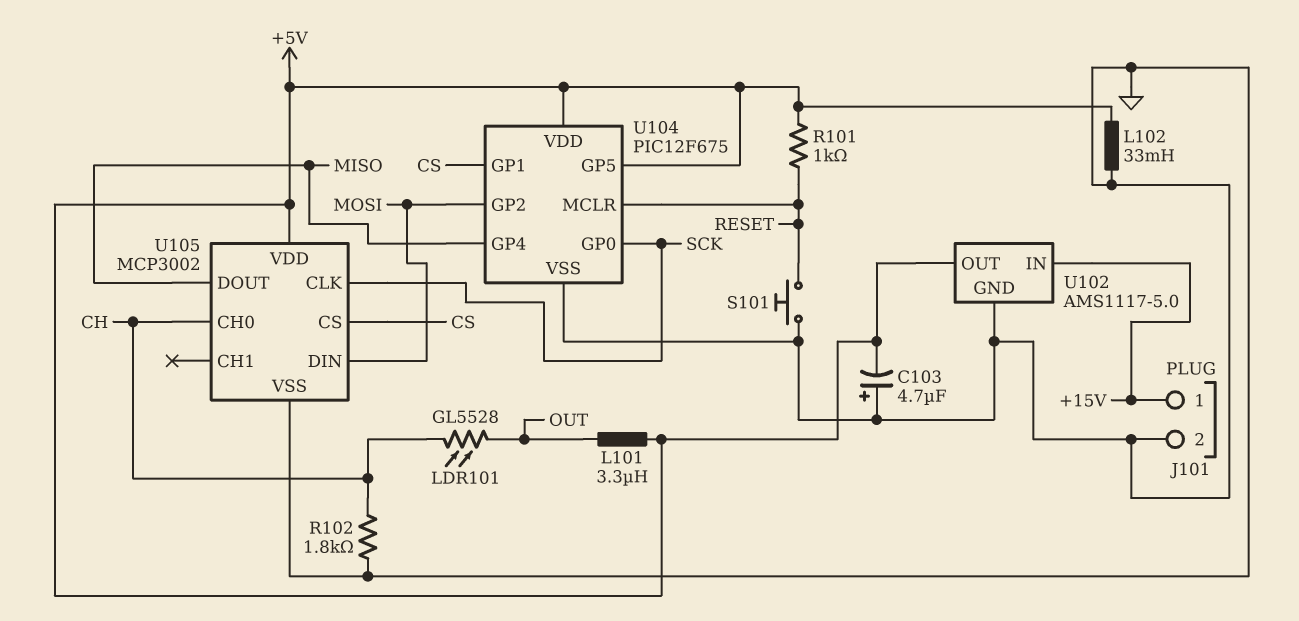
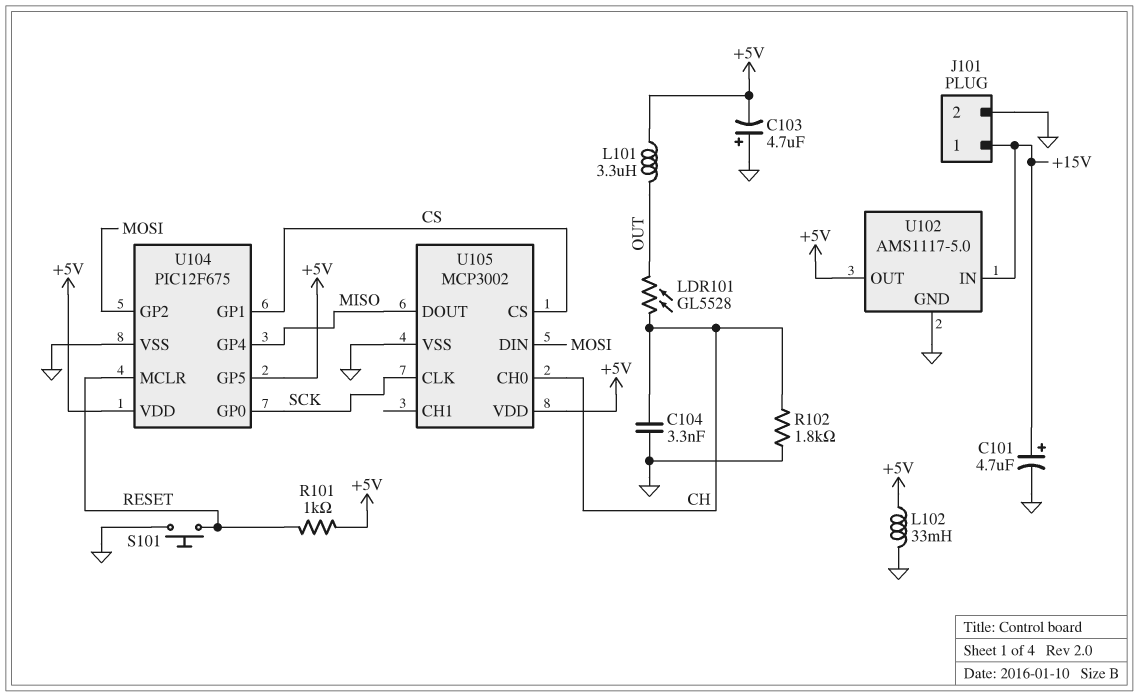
C101: none -> 4.7uF (plus +15V, minus GND)
C104: none -> 3.3nF (CH, GND)

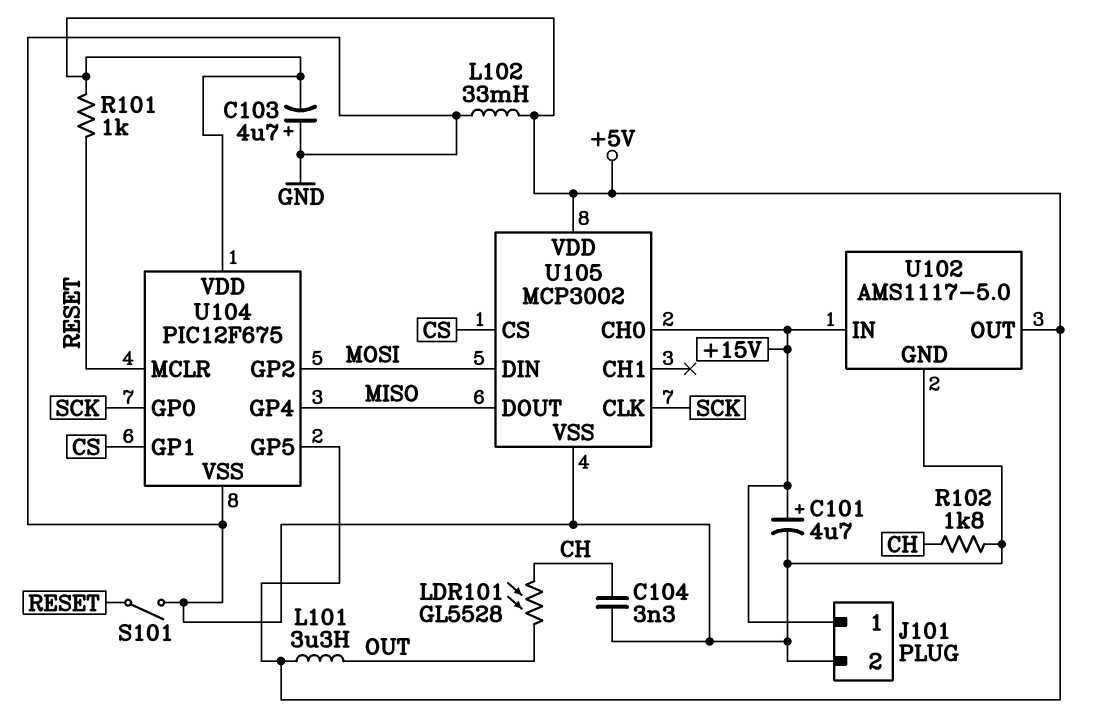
S101: button (GND, RESET) -> switch (GND, RESET)
U105 pin CH0: CH -> +15V

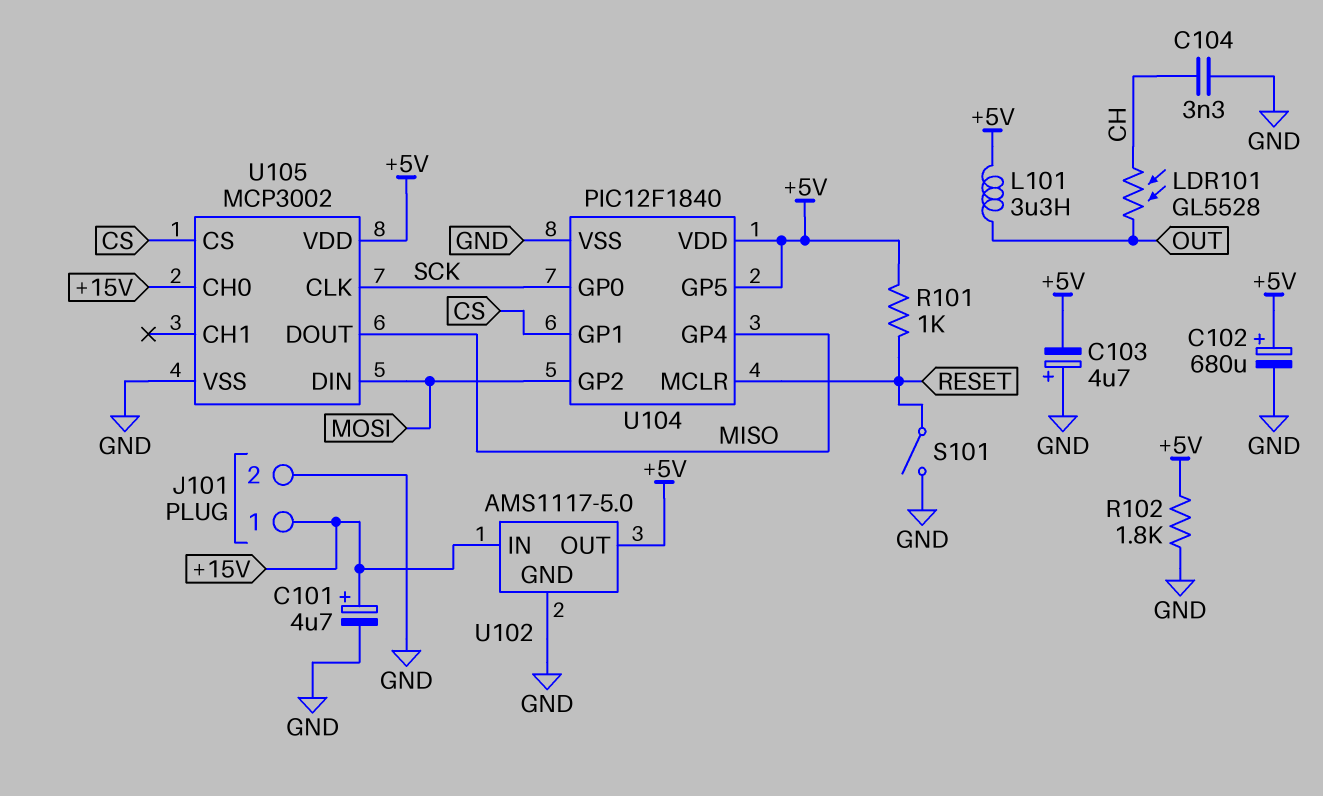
C102: none -> 680uF (plus +5V, minus GND)
L102: 33mH (+5V, GND) -> none
R102: 1.8k (CH, GND) -> 1.8k (+5V, GND)
U104: PIC12F675 -> PIC12F1840

